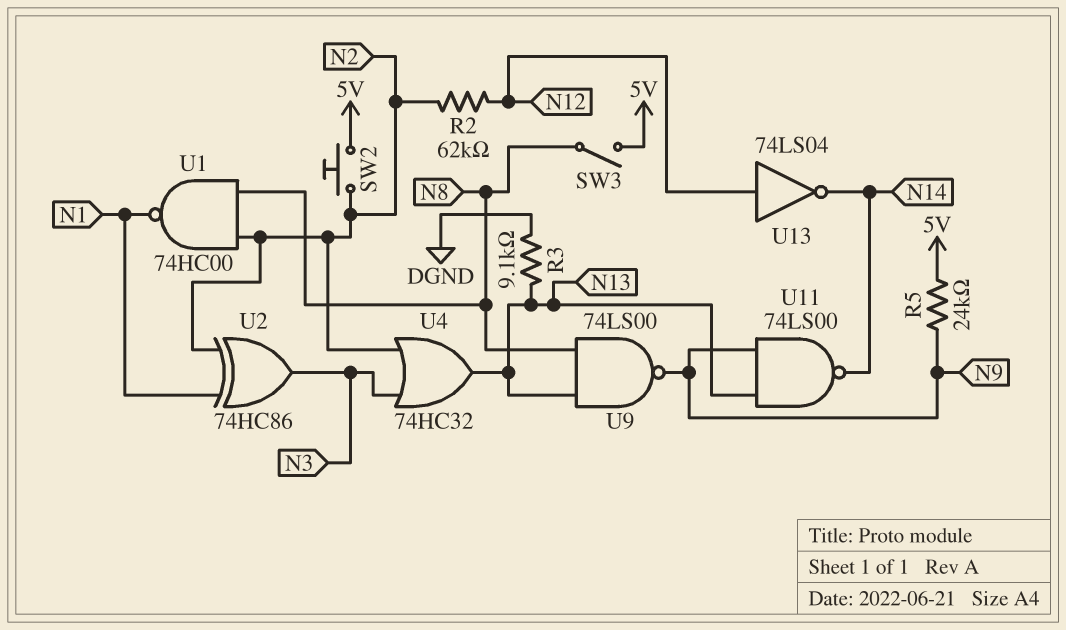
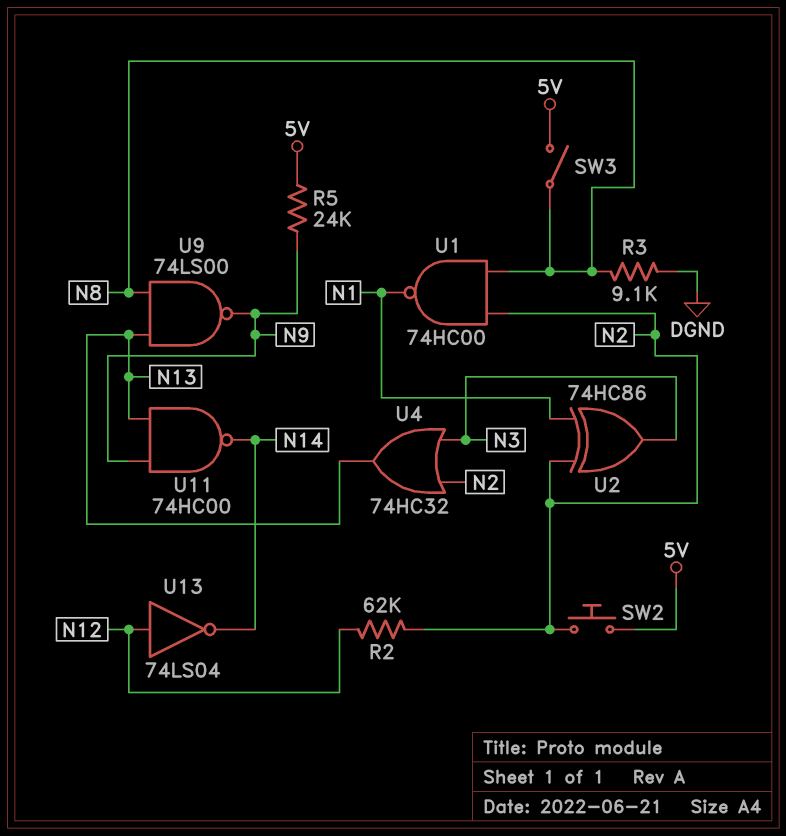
R3: 9.1k (DGND, N13) -> 9.1k (DGND, N8)
U11: NAND 74LS00 (in N9, in N13, out N14) -> NAND 74HC00 (in N9, in N13, out N14)

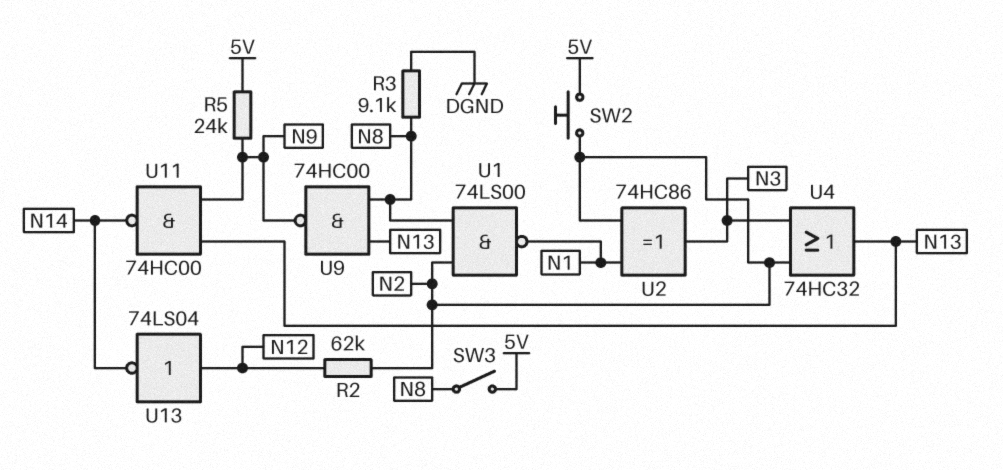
U1: NAND 74HC00 (in N2, in N8, out N1) -> NAND 74LS00 (in N2, in N8, out N1)
U9: NAND 74LS00 (in N8, in N13, out N9) -> NAND 74HC00 (in N8, in N13, out N9)

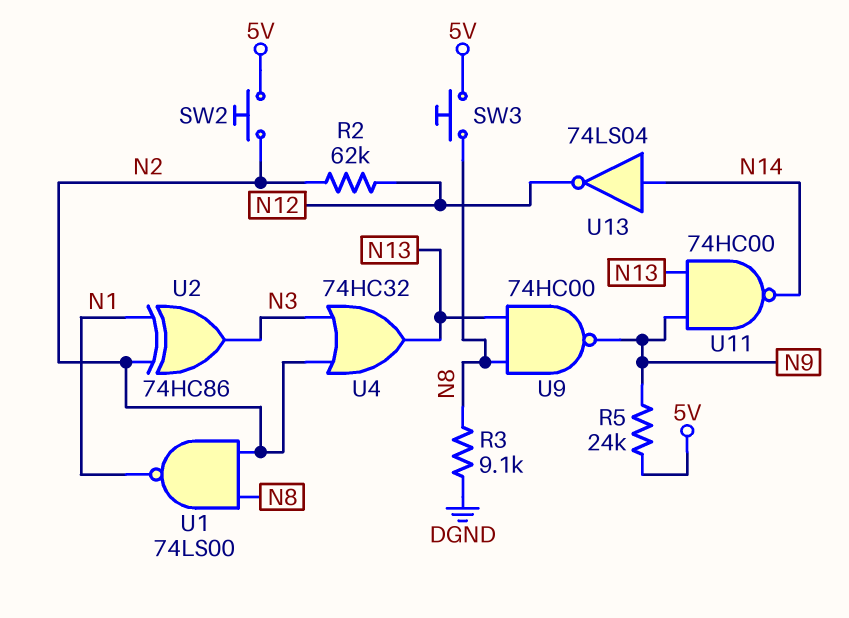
SW3: switch (5V, N8) -> button (5V, N8)
U13: NOT 74LS04 (in N12, out N14) -> NOT 74LS04 (in N14, out N12)

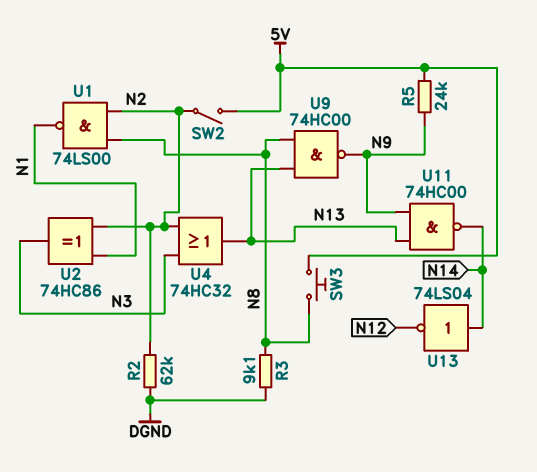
R2: 62k (N2, N12) -> 62k (DGND, N2)
SW2: button (5V, N2) -> switch (5V, N2)

